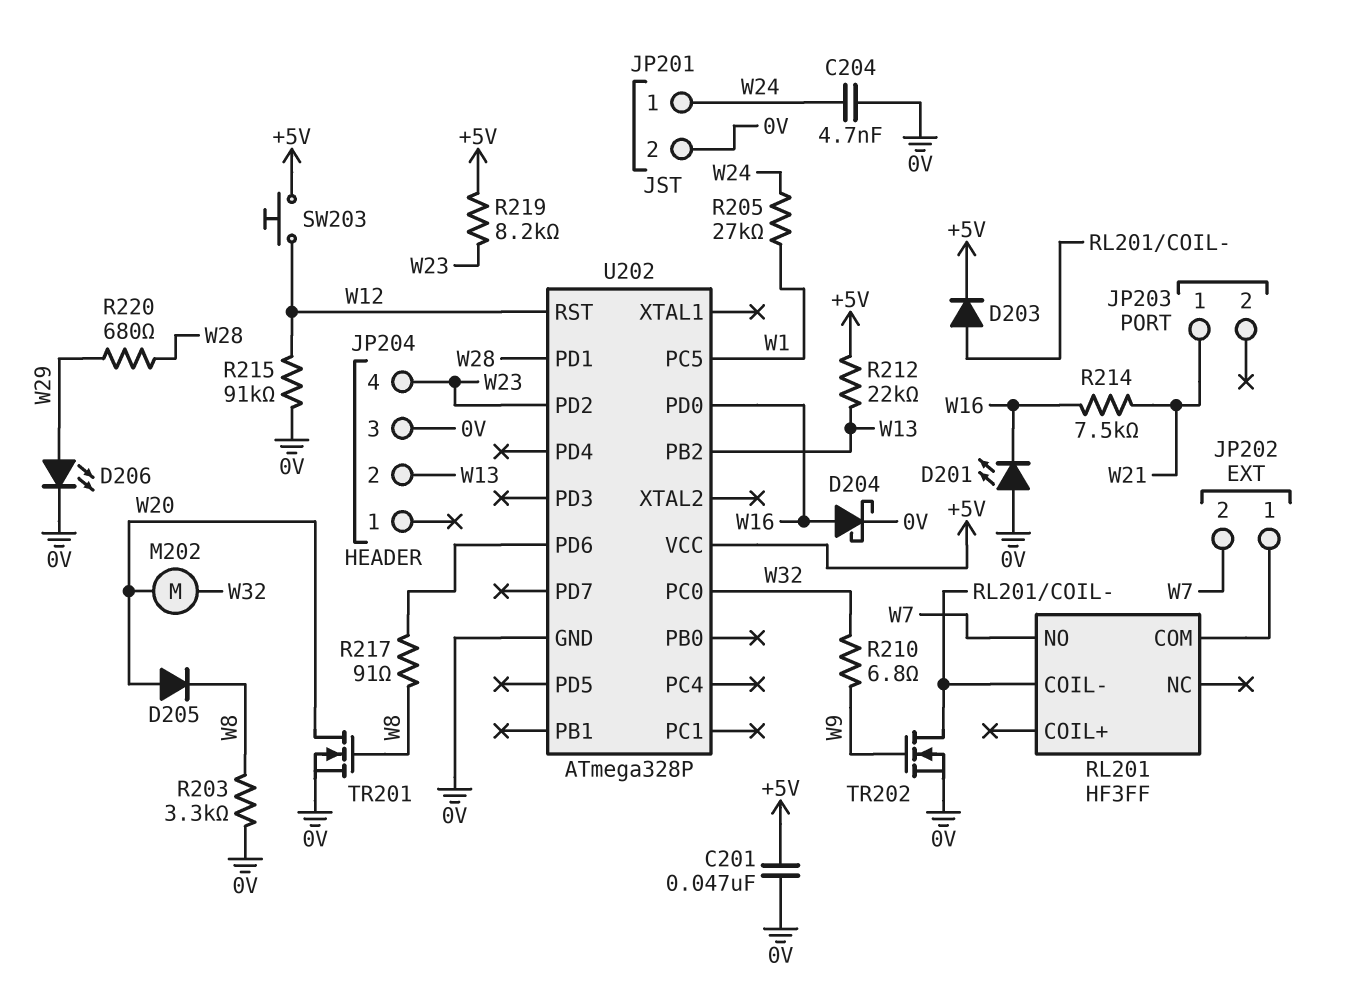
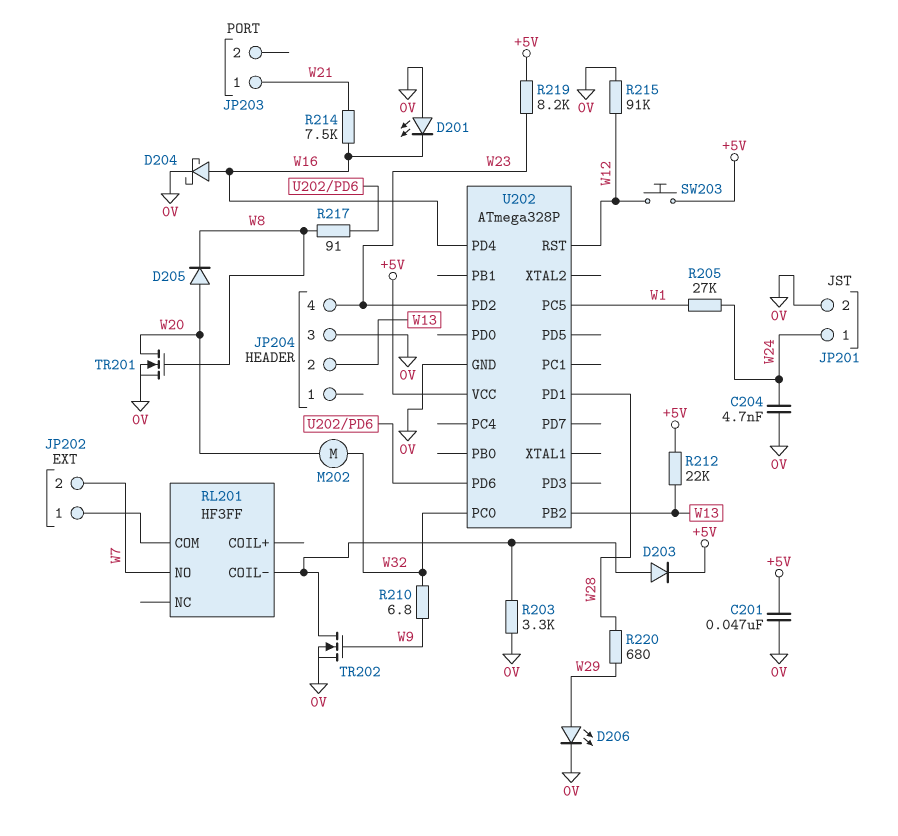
R203: 3.3k (0V, W8) -> 3.3k (0V, RL201/COIL-)
U202 pin PD0: W16 -> none
U202 pin PD4: none -> W16

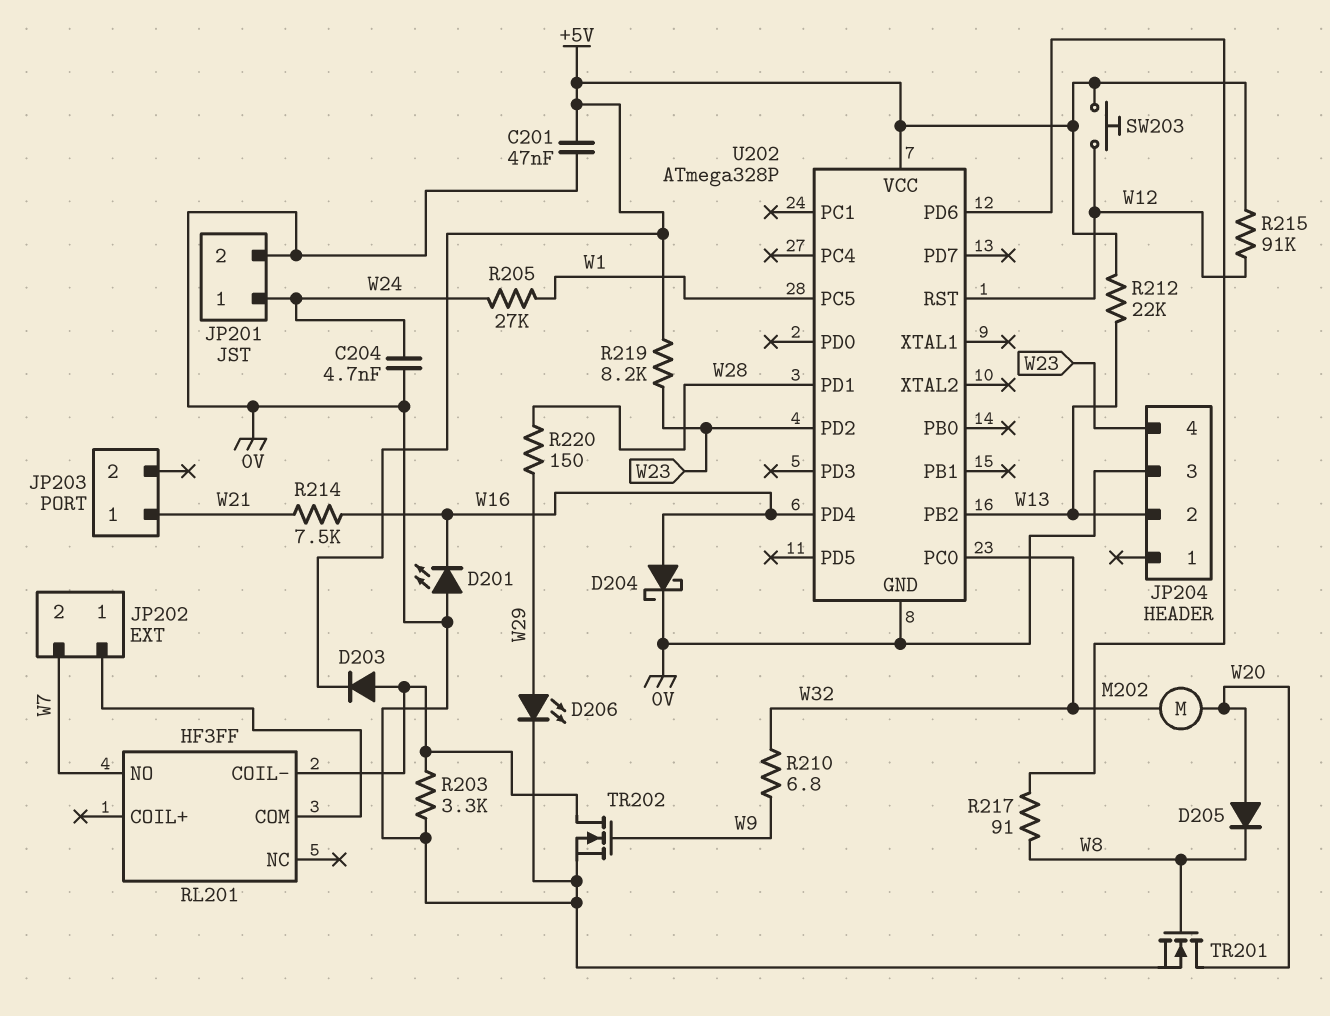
R215: 91k (0V, W12) -> 91k (+5V, W12)
R220: 680 (W28, W29) -> 150 (W28, W29)

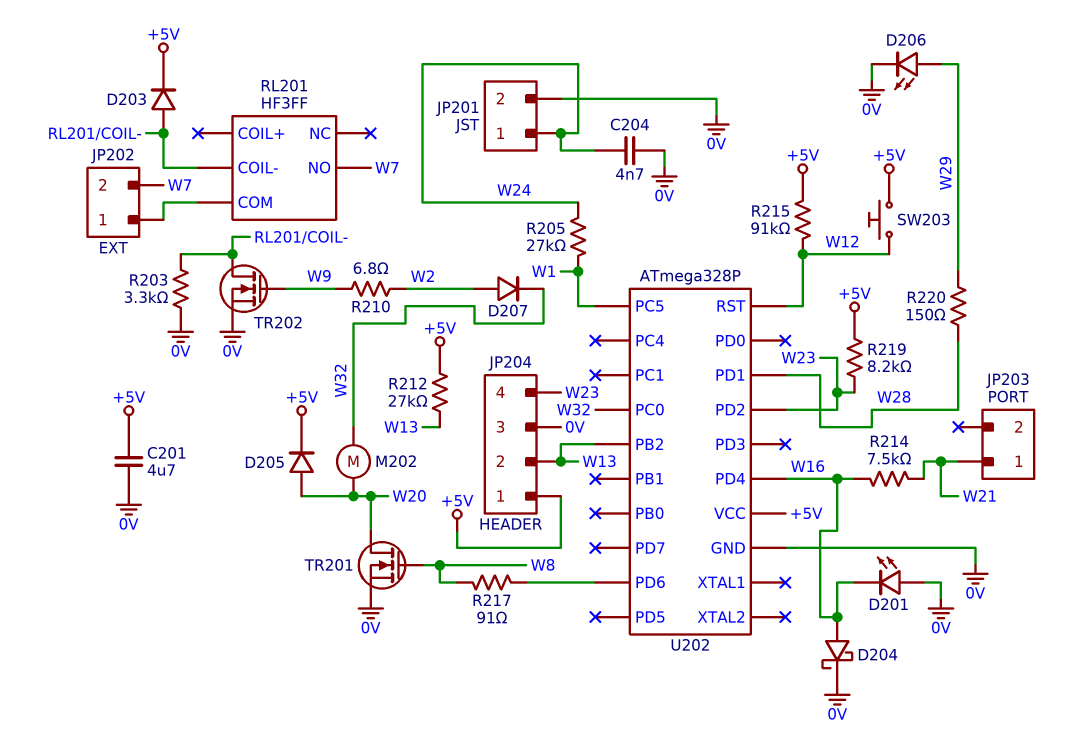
C201: 47nF (+5V, 0V) -> 4.7uF (+5V, 0V)
D205: diode (A W20, K W8) -> diode (A W20, K +5V)
D207: none -> diode (A W2, K W32)
JP204 pin 1: none -> +5V
R210: 6.8 (W9, W32) -> 6.8 (W2, W9)
R212: 22k (+5V, W13) -> 27k (+5V, W13)

